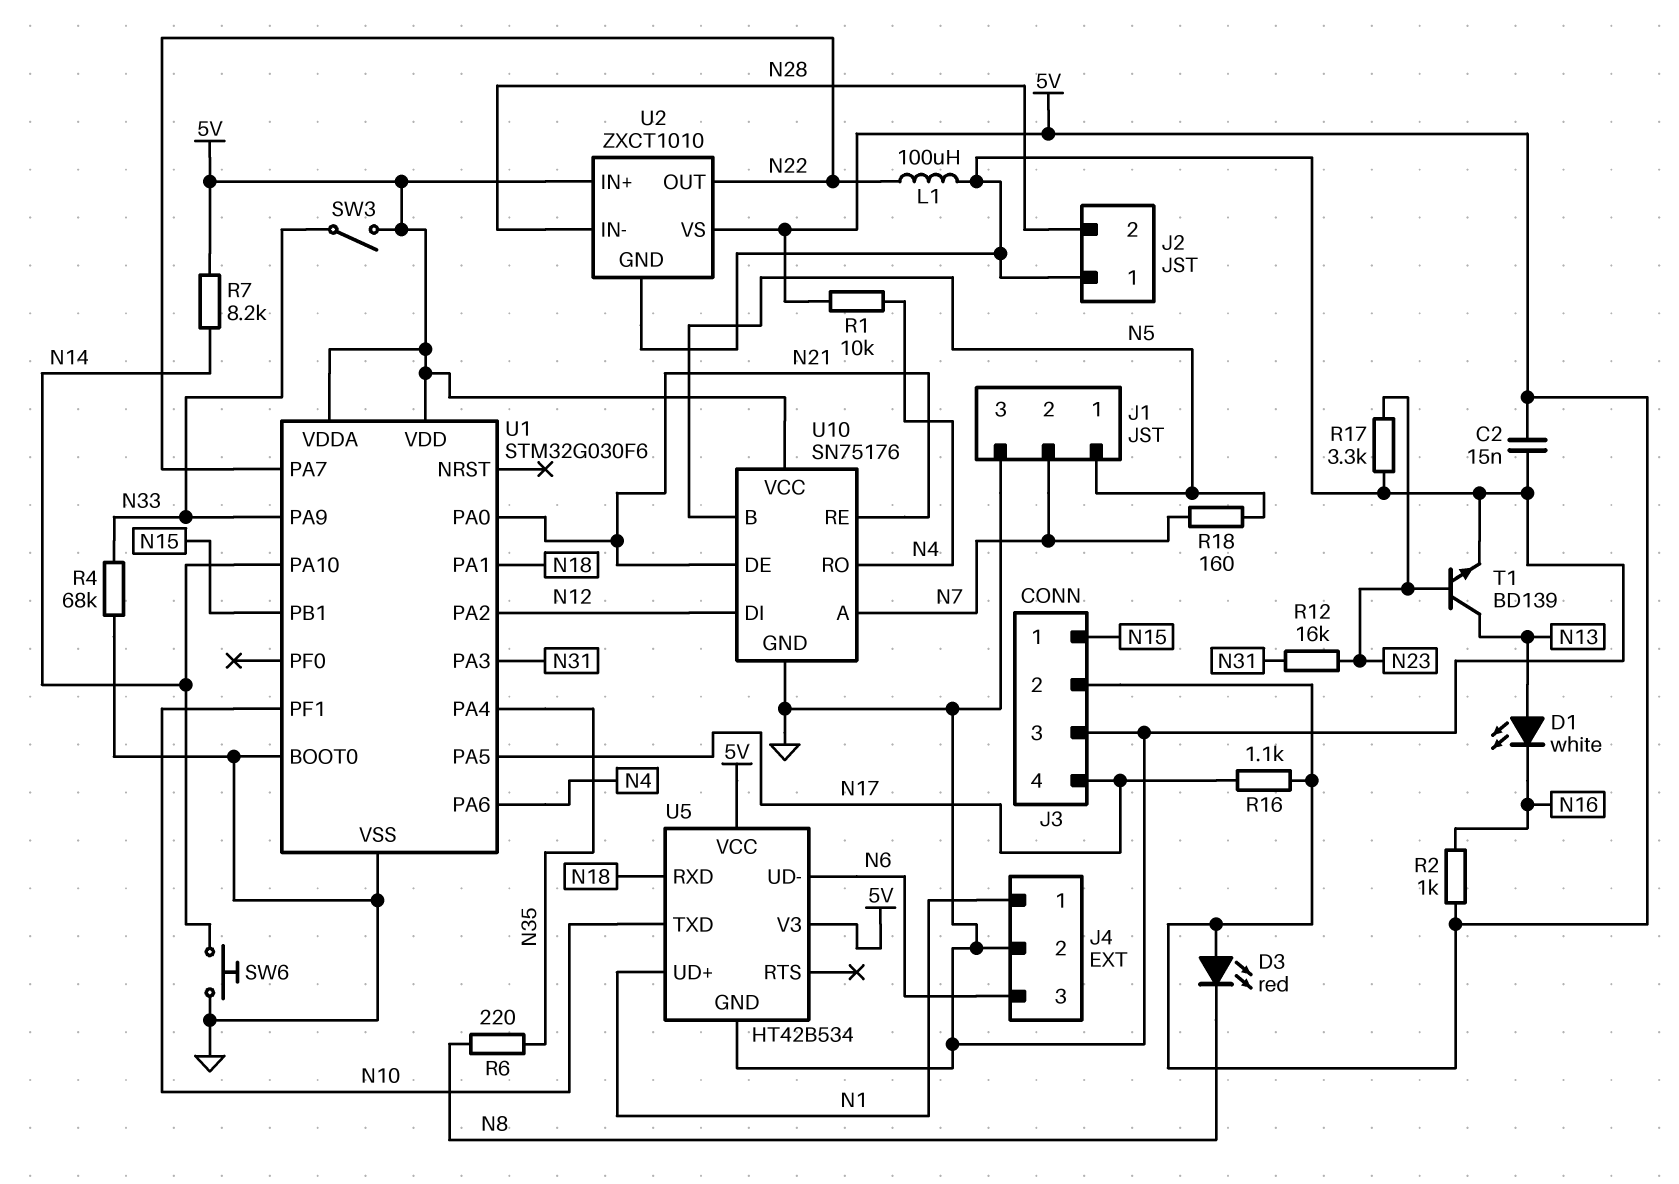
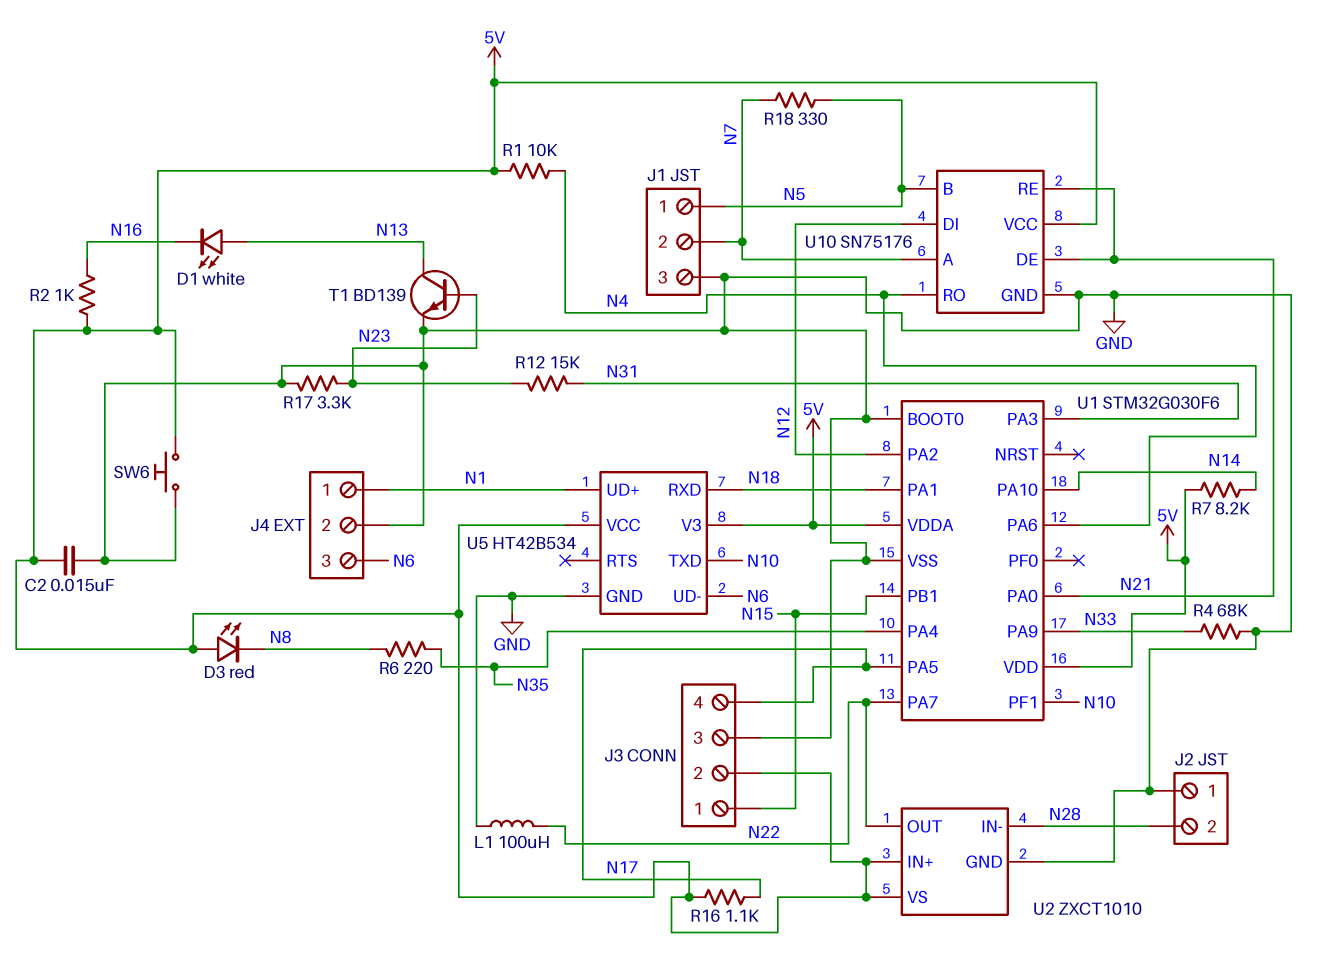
R12: 16k (N23, N31) -> 15k (N23, N31)
R18: 160 (N5, N7) -> 330 (N5, N7)
SW3: switch (5V, N33) -> none
SW6: button (GND, N14) -> button (5V, GND)

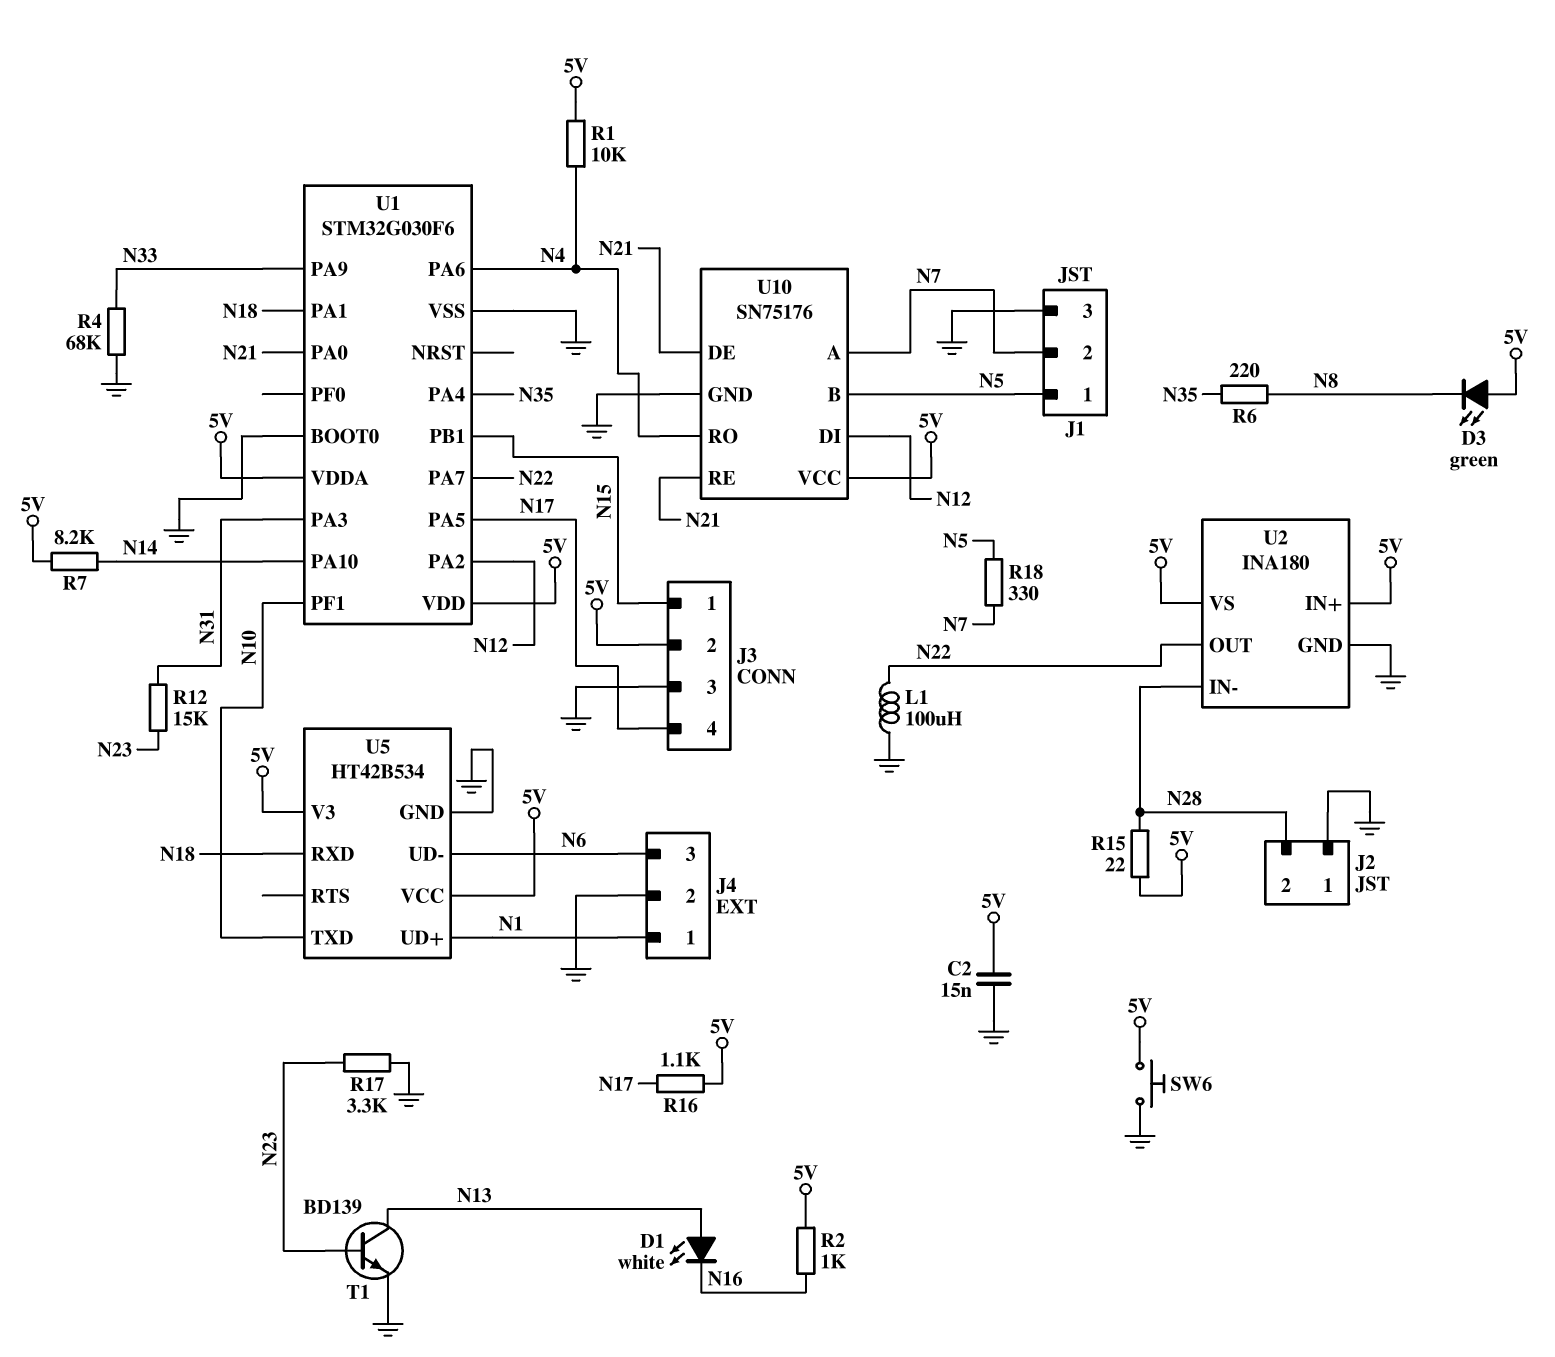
D3: LED red (A 5V, K N8) -> LED green (A 5V, K N8)
R15: none -> 22 (5V, N28)
U2: ZXCT1010 -> INA180

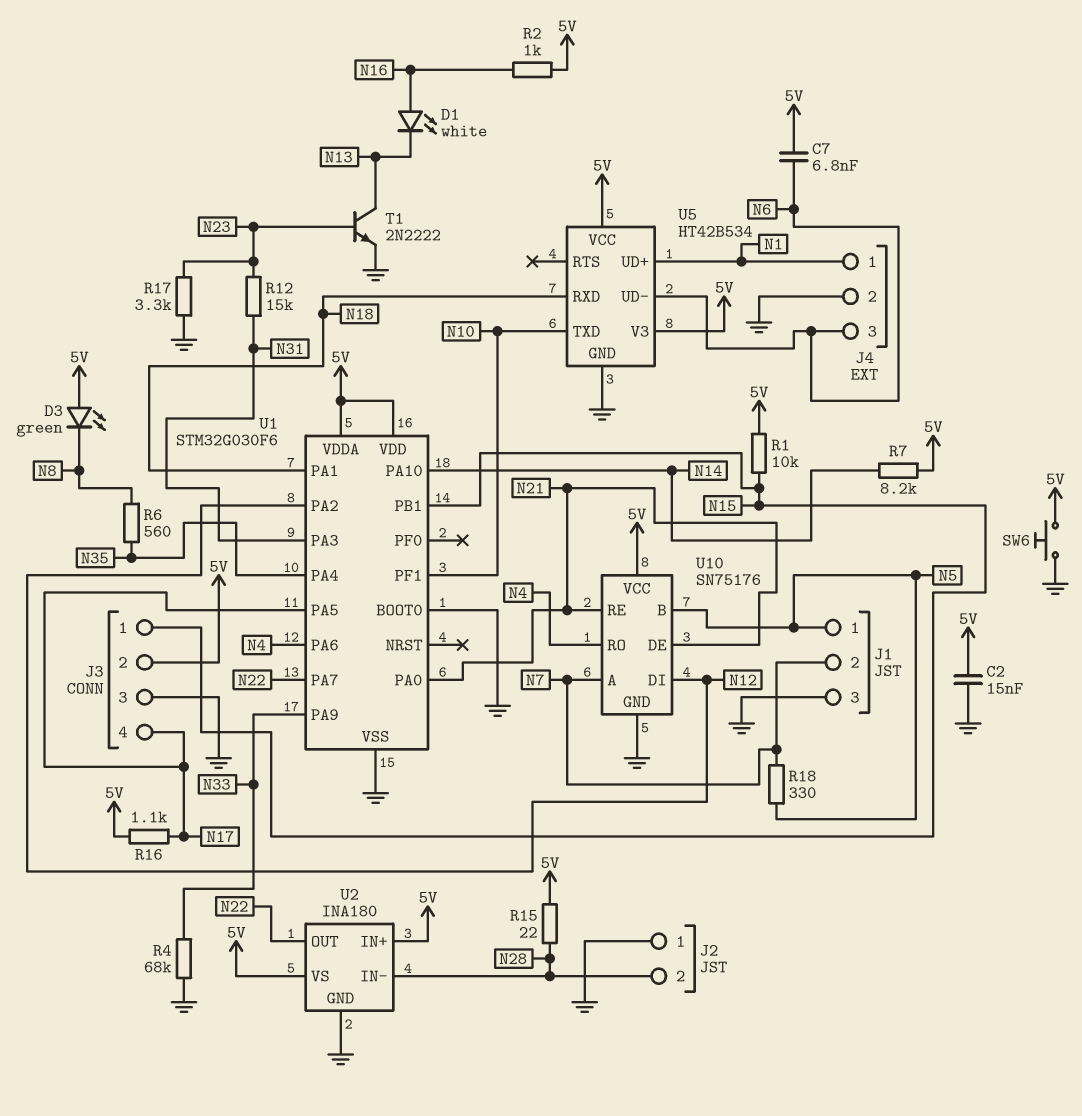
C7: none -> 6.8nF (5V, N6)
D1: LED white (A N13, K N16) -> LED white (A N16, K N13)
L1: 100uH (GND, N22) -> none
R1: 10k (5V, N4) -> 10k (5V, N15)
R6: 220 (N8, N35) -> 560 (N8, N35)
T1: NPN BD139 (B N23, C N13, E GND) -> NPN 2N2222 (B N23, C N13, E GND)

